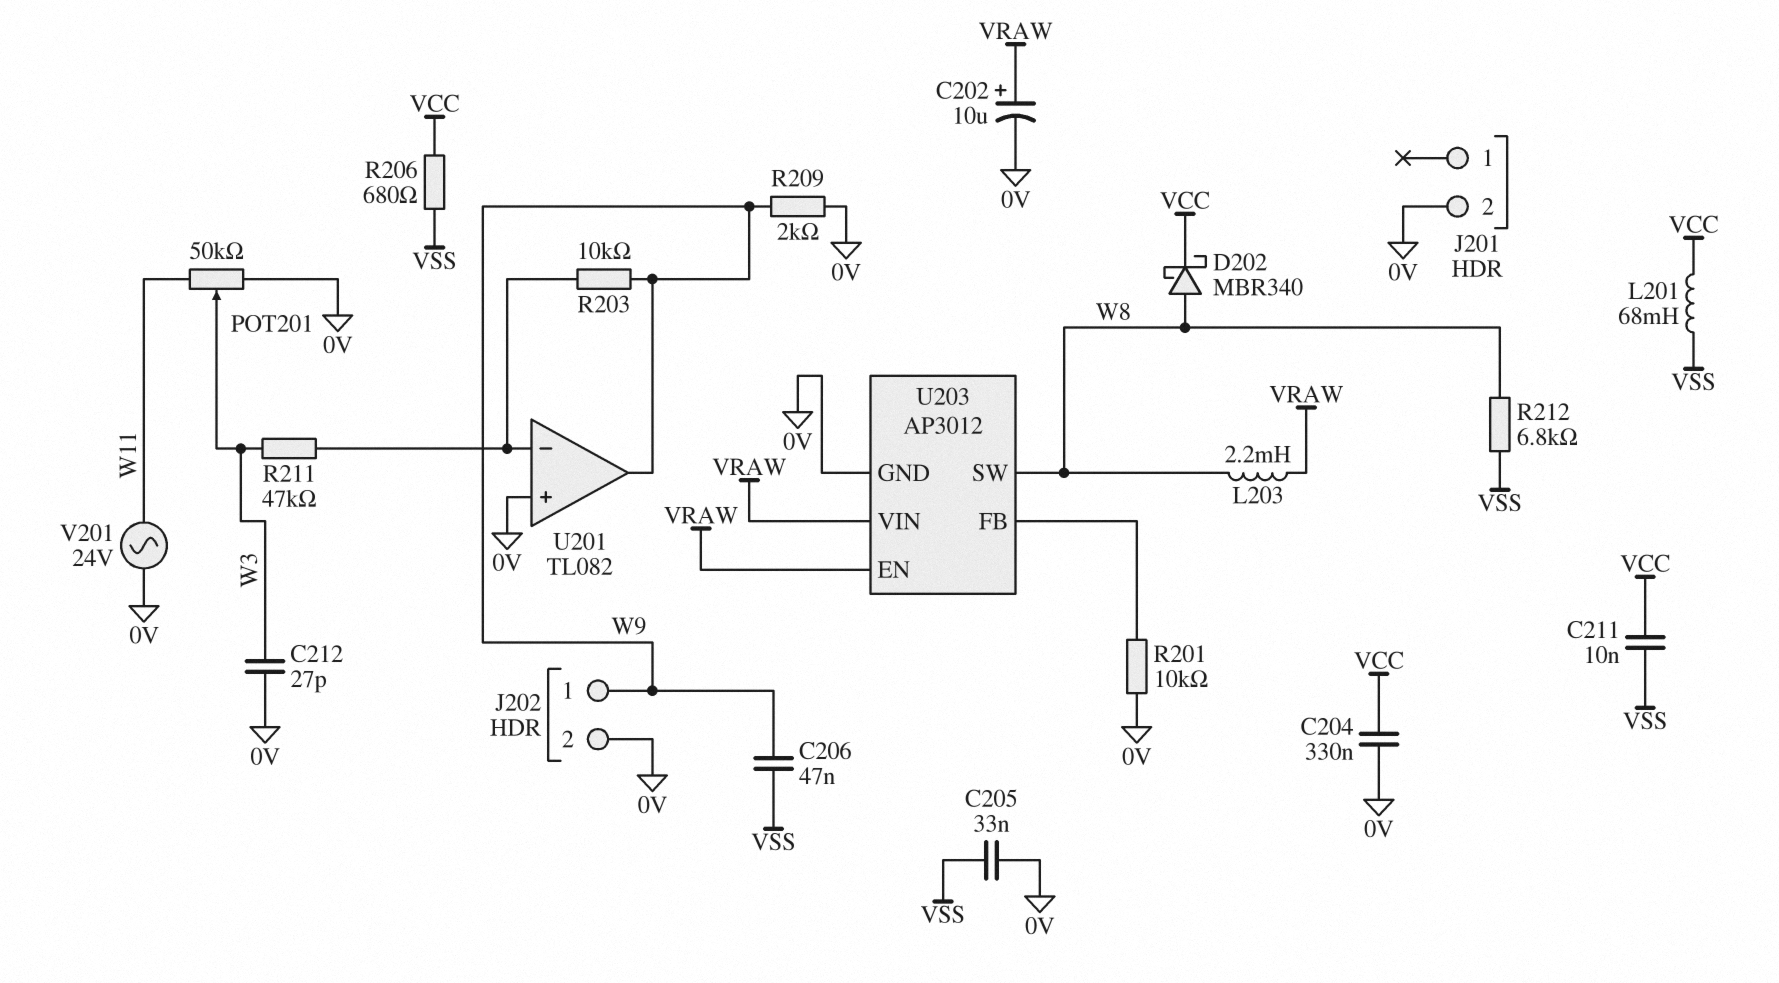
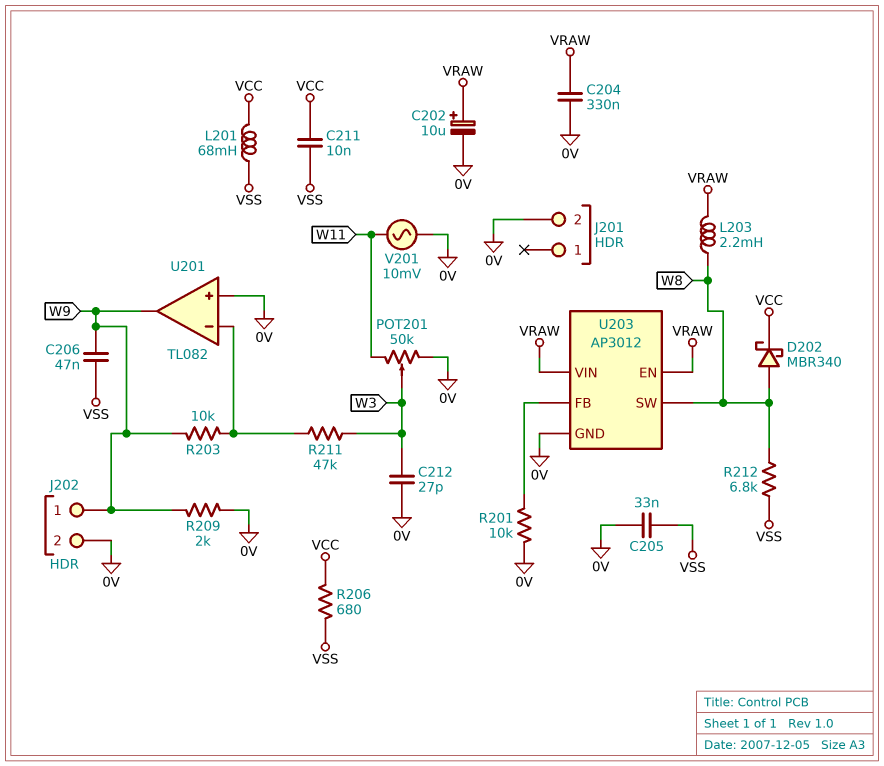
C204: 330nF (0V, VCC) -> 330nF (0V, VRAW)
V201: AC 24V (0V, W11) -> AC 10mV (0V, W11)

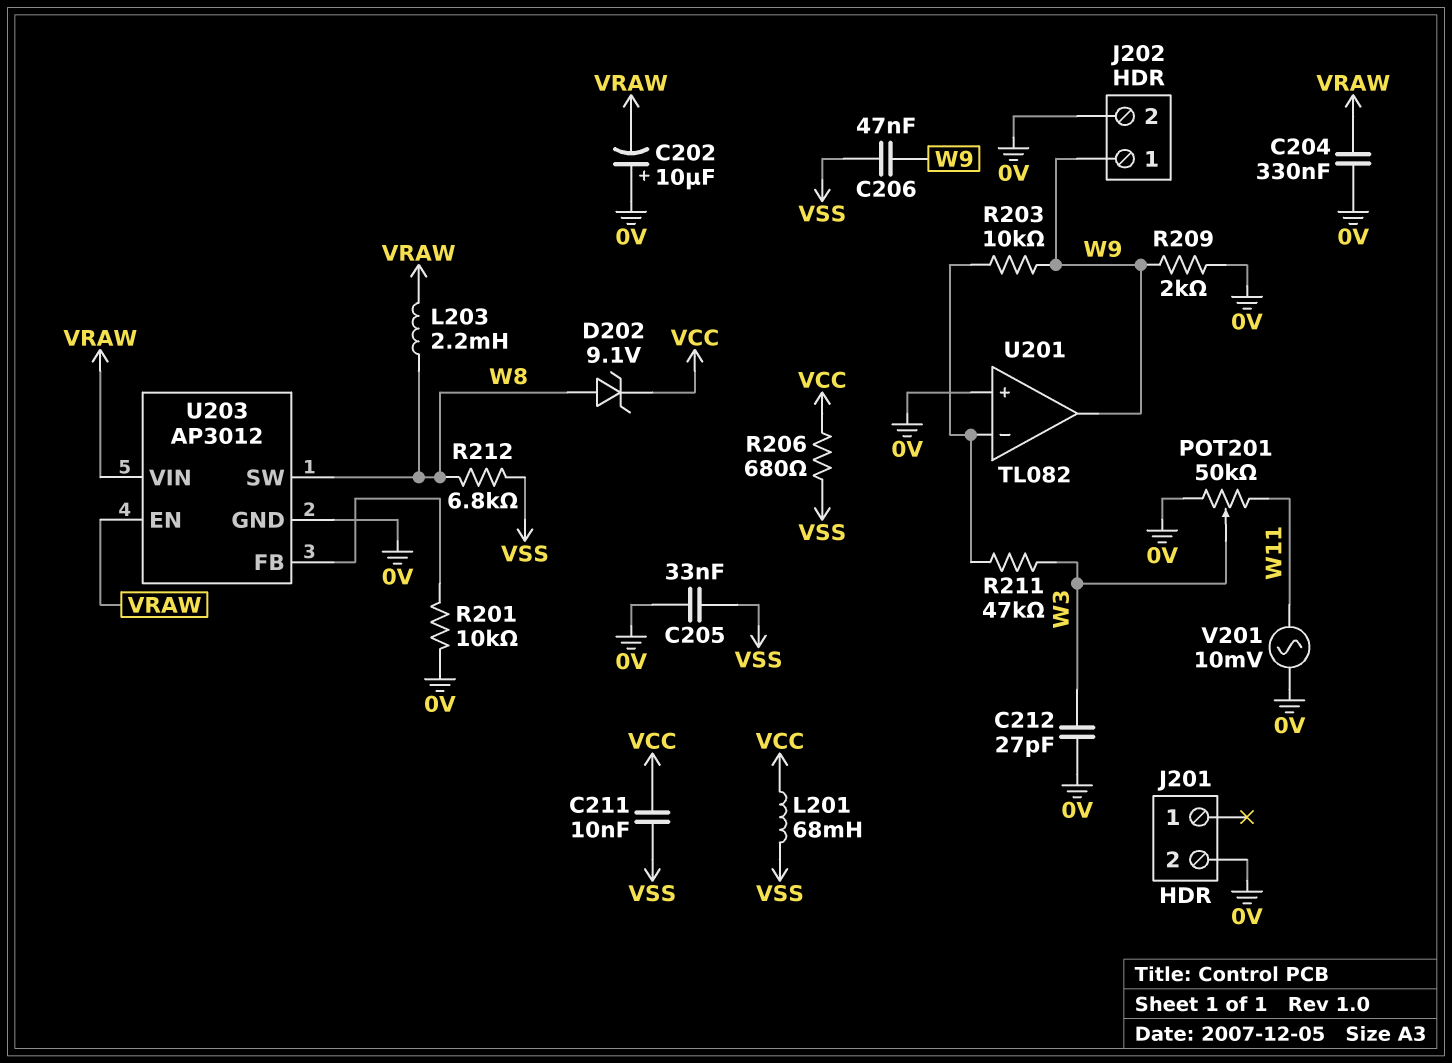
C202: 10uF (plus VRAW, minus 0V) -> 10uF (plus 0V, minus VRAW)
D202: schottky MBR340 (A W8, K VCC) -> zener 9.1V (A W8, K VCC)

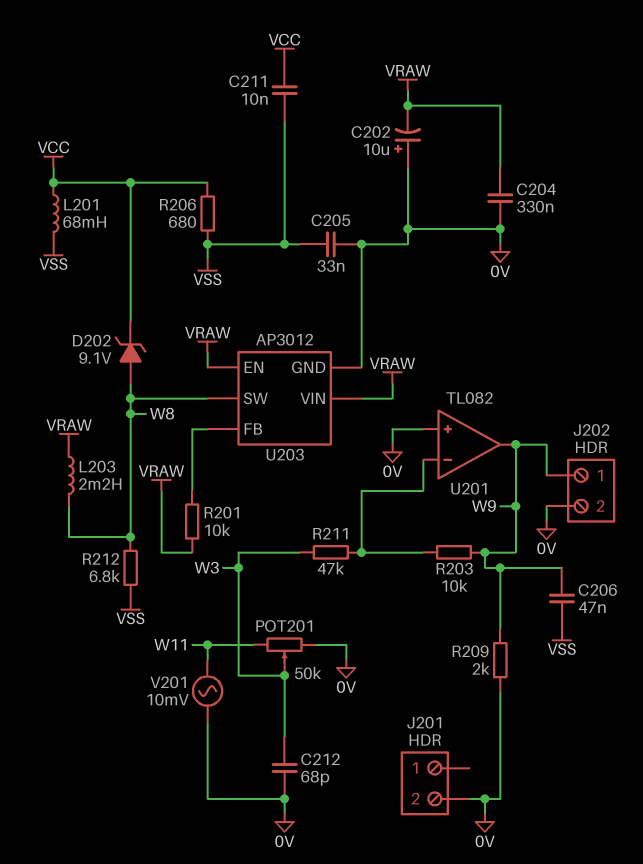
C212: 27pF (0V, W3) -> 68pF (0V, W3)
R201: 10k (0V, U203/FB) -> 10k (U203/FB, VRAW)

